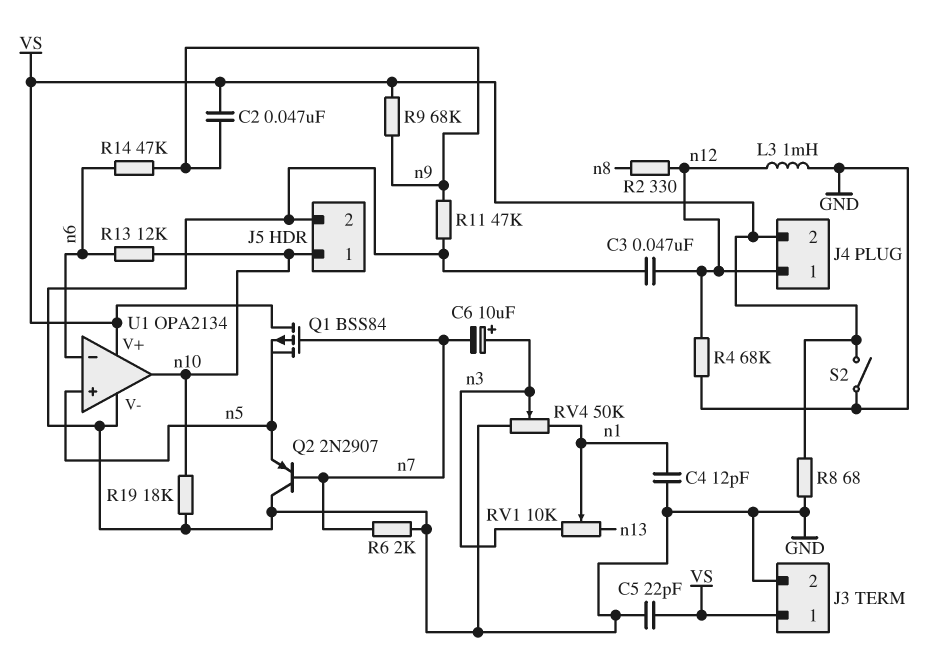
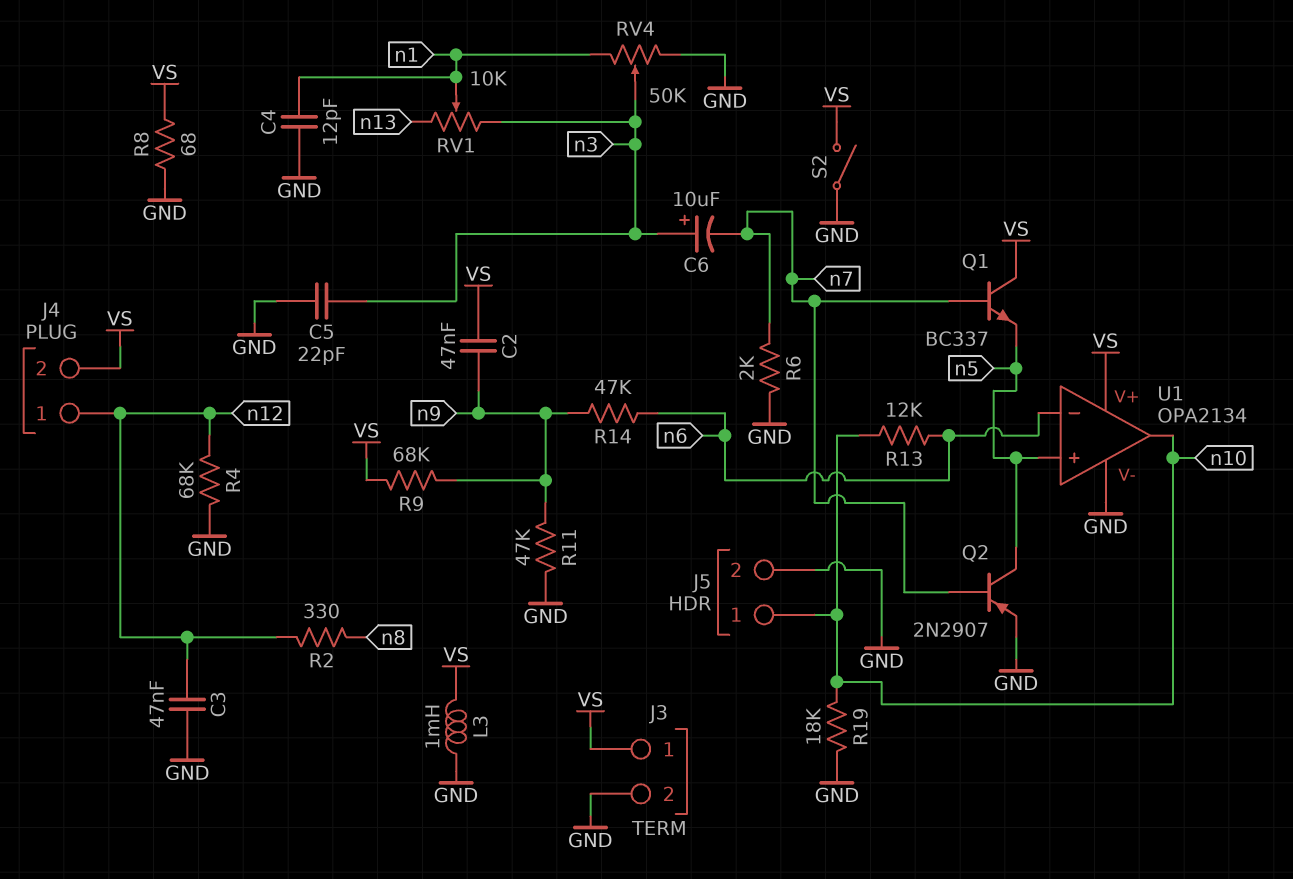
C5: 22pF (GND, VS) -> 22pF (GND, n3)
L3: 1mH (GND, n12) -> 1mH (GND, VS)
Q1: PMOS BSS84 (G n7, D VS, S n5) -> NPN BC337 (B n7, C VS, E n5)
Q2: PNP 2N2907 (B n7, C GND, E n5) -> PNP 2N2907 (B n7, C n5, E GND)

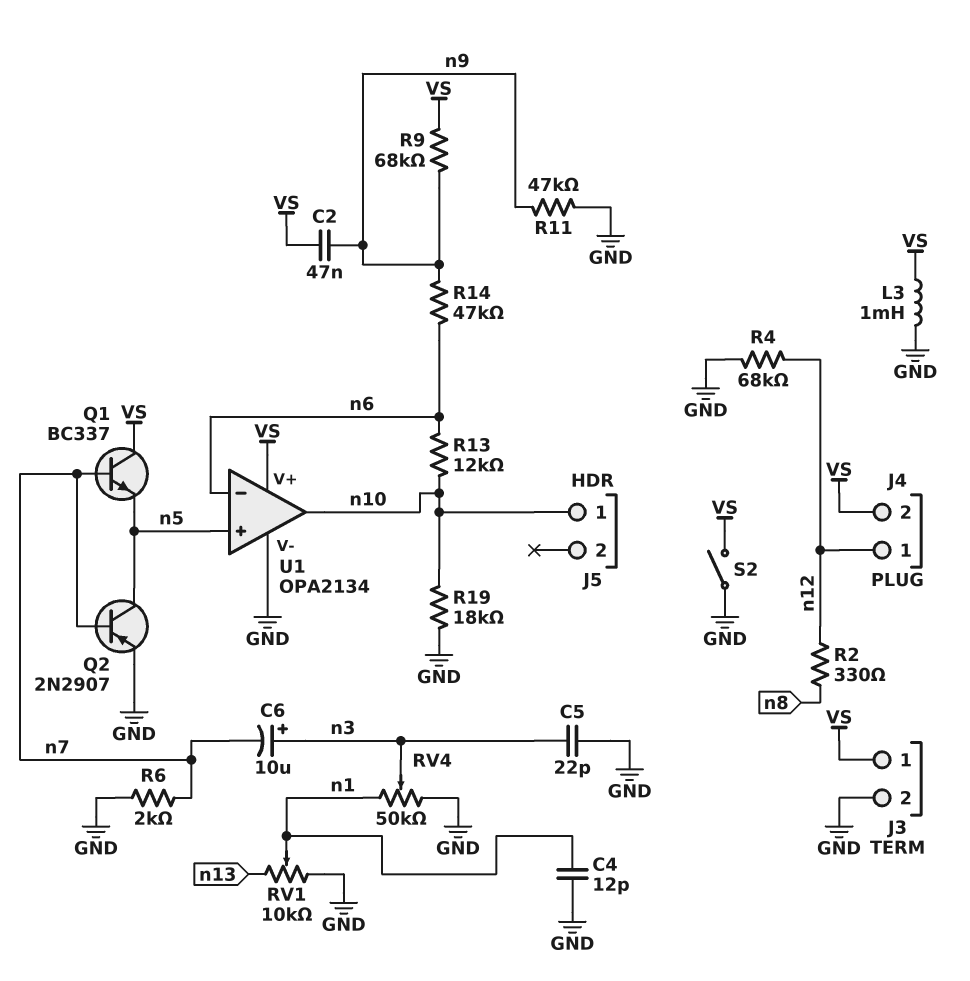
C3: 47nF (GND, n12) -> none
J5 pin 2: GND -> none
R8: 68 (GND, VS) -> none
RV1: 10k (n3, n13, wiper n1) -> 10k (GND, n13, wiper n1)

